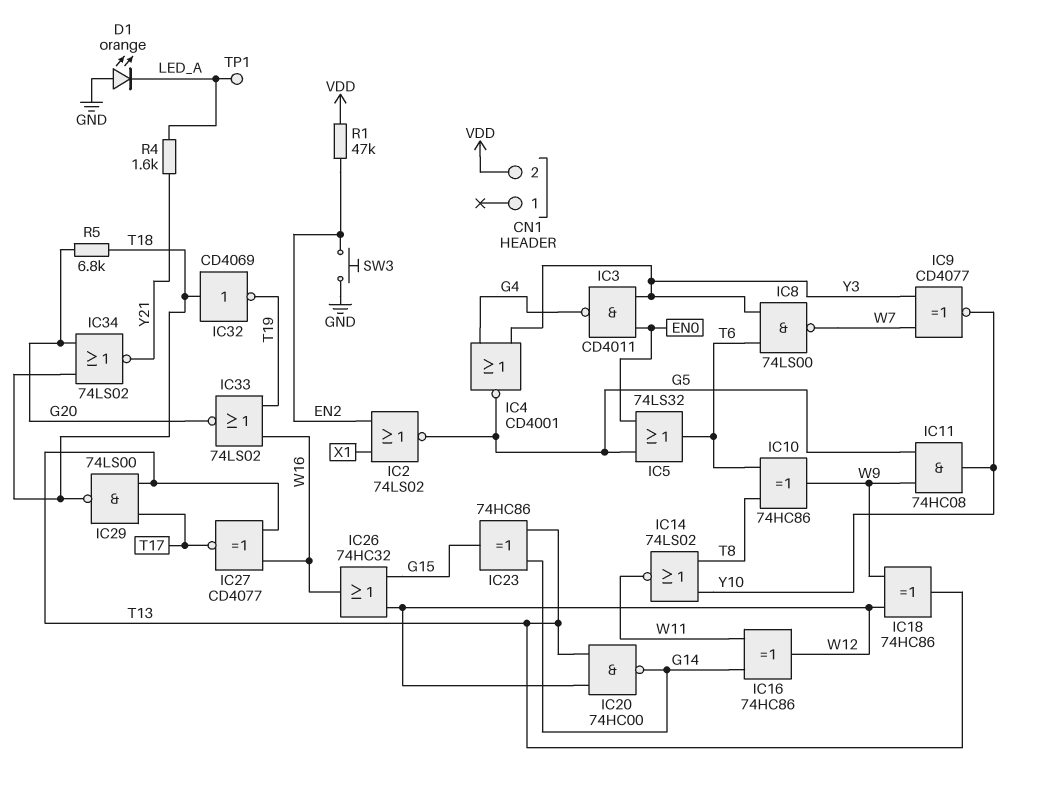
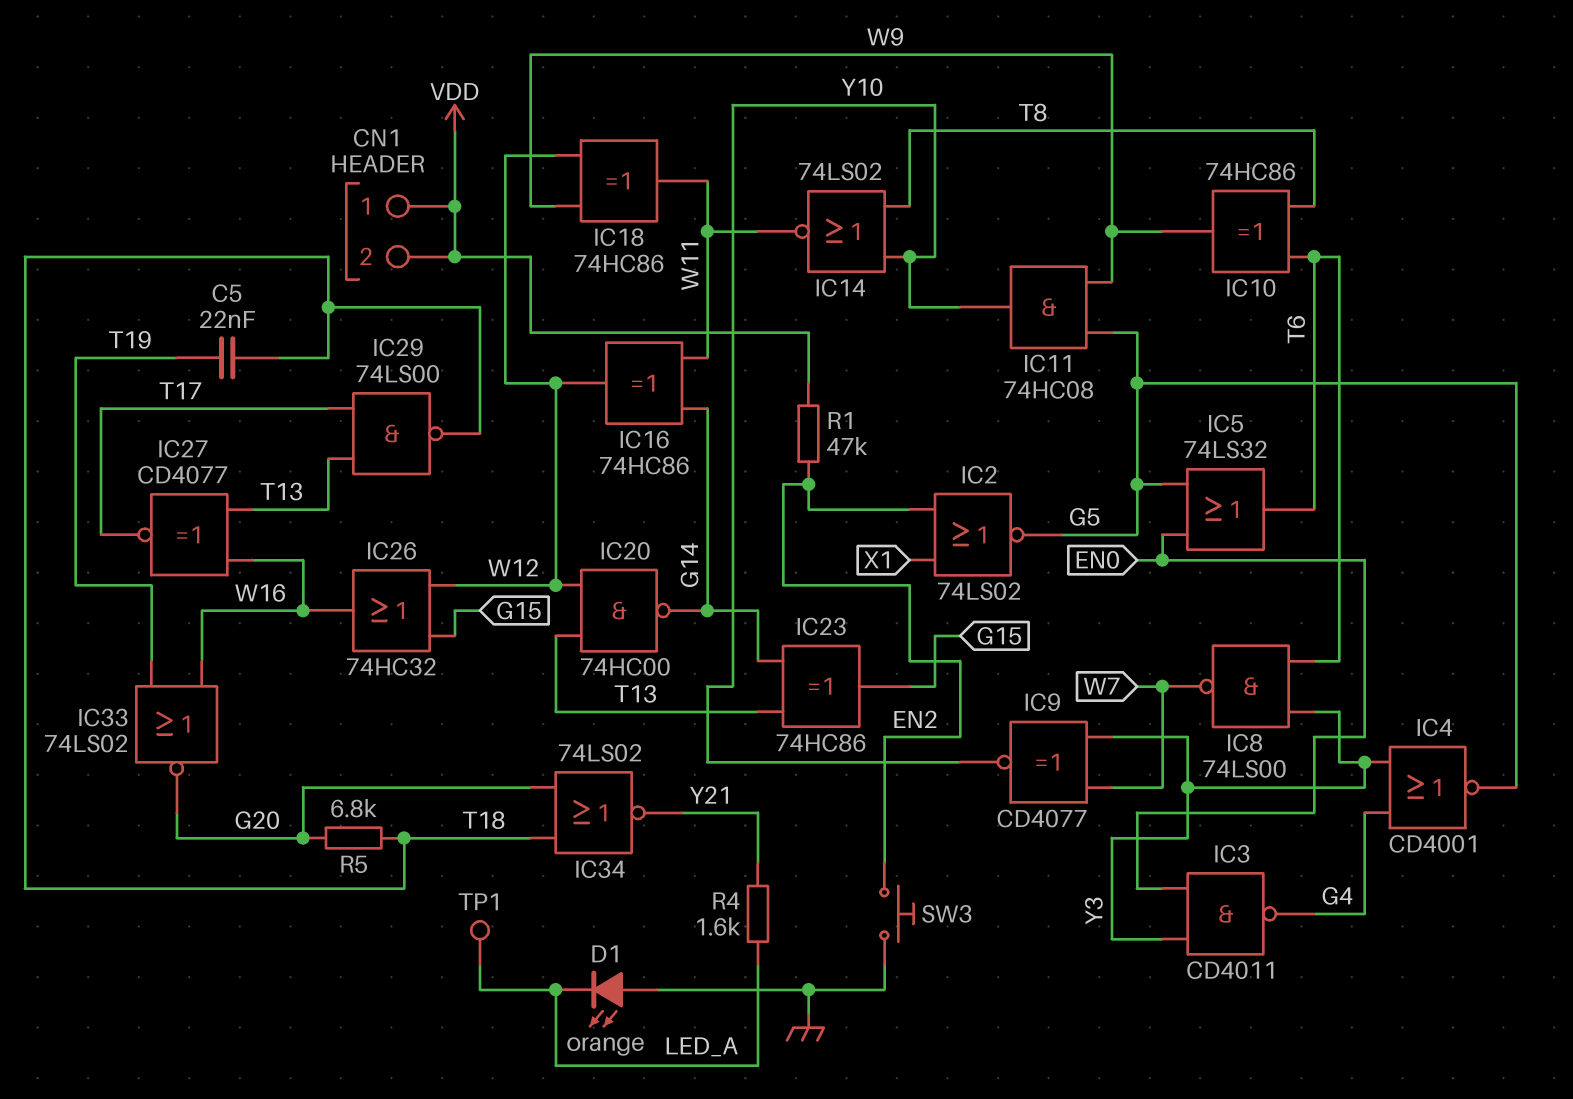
C5: none -> 22nF (T18, T19)
CN1 pin 1: none -> VDD
IC18: XOR 74HC86 (in W9, in W12, out T13) -> XOR 74HC86 (in W9, in W12, out W11)
IC32: NOT CD4069 (in T18, out T19) -> none

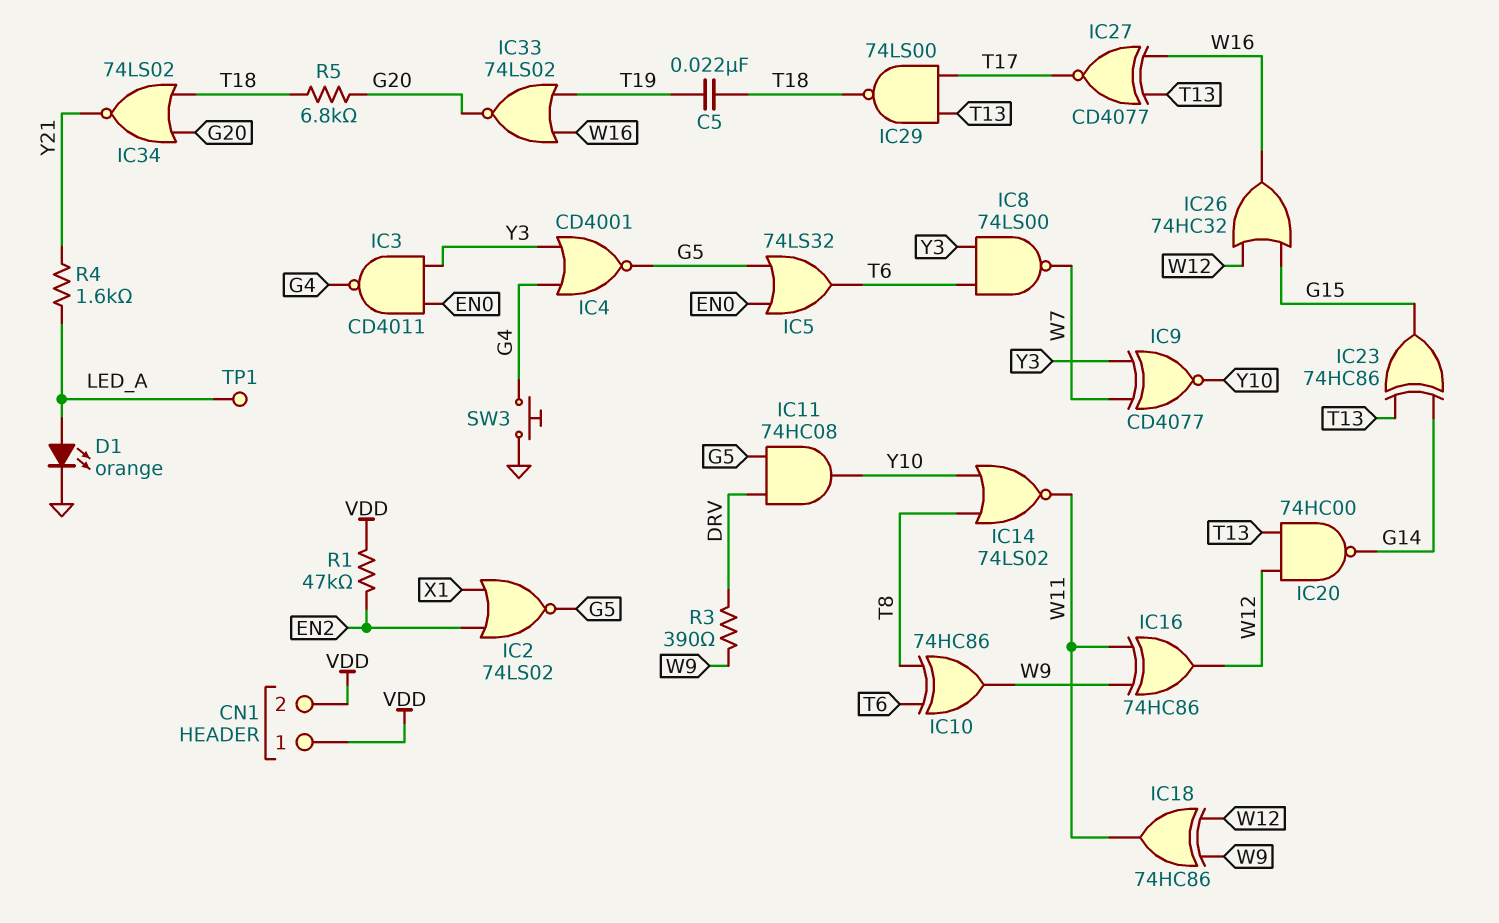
D1: LED orange (A GND, K LED_A) -> LED orange (A LED_A, K GND)
IC11: AND 74HC08 (in G5, in W9, out Y10) -> AND 74HC08 (in DRV, in G5, out Y10)
IC16: XOR 74HC86 (in G14, in W11, out W12) -> XOR 74HC86 (in W9, in W11, out W12)
R3: none -> 390 (DRV, W9)
SW3: button (EN2, GND) -> button (G4, GND)

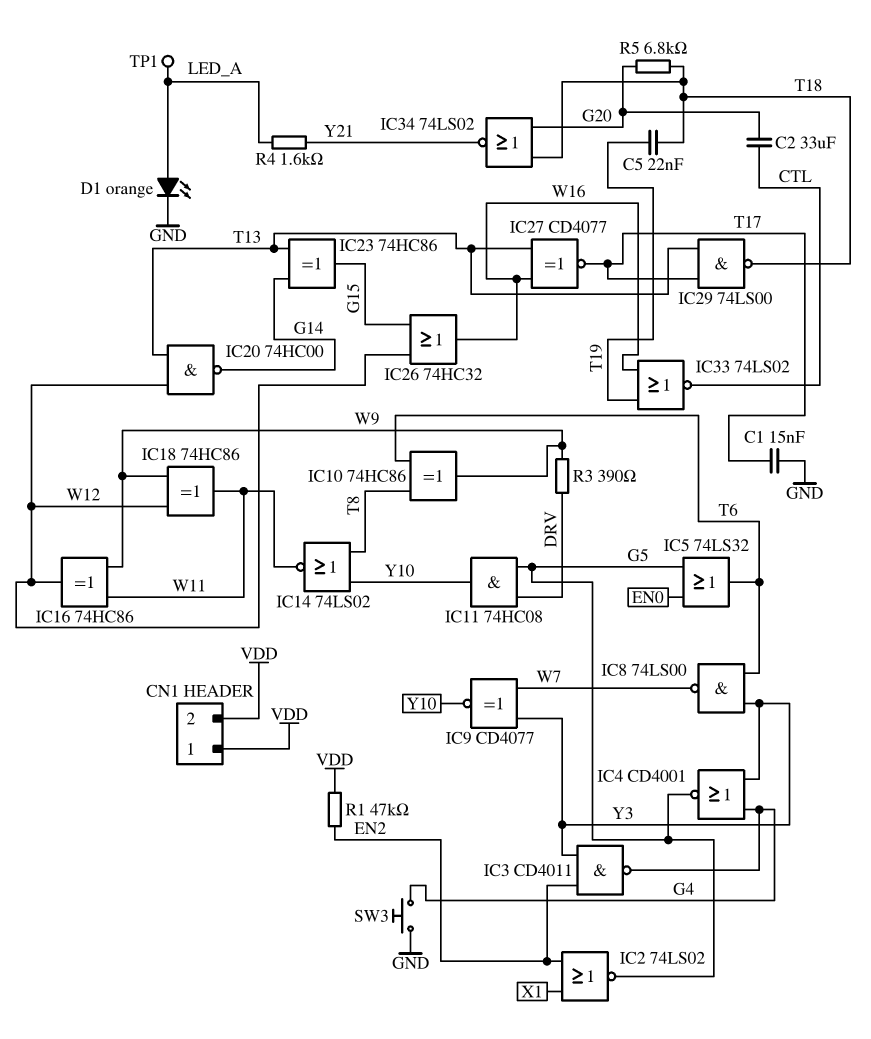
C1: none -> 15nF (GND, T17)
C2: none -> 33uF (CTL, G20)
IC3: NAND CD4011 (in EN0, in Y3, out G4) -> NAND CD4011 (in EN2, in Y3, out G4)
IC33: NOR 74LS02 (in T19, in W16, out G20) -> NOR 74LS02 (in T19, in W16, out CTL)

